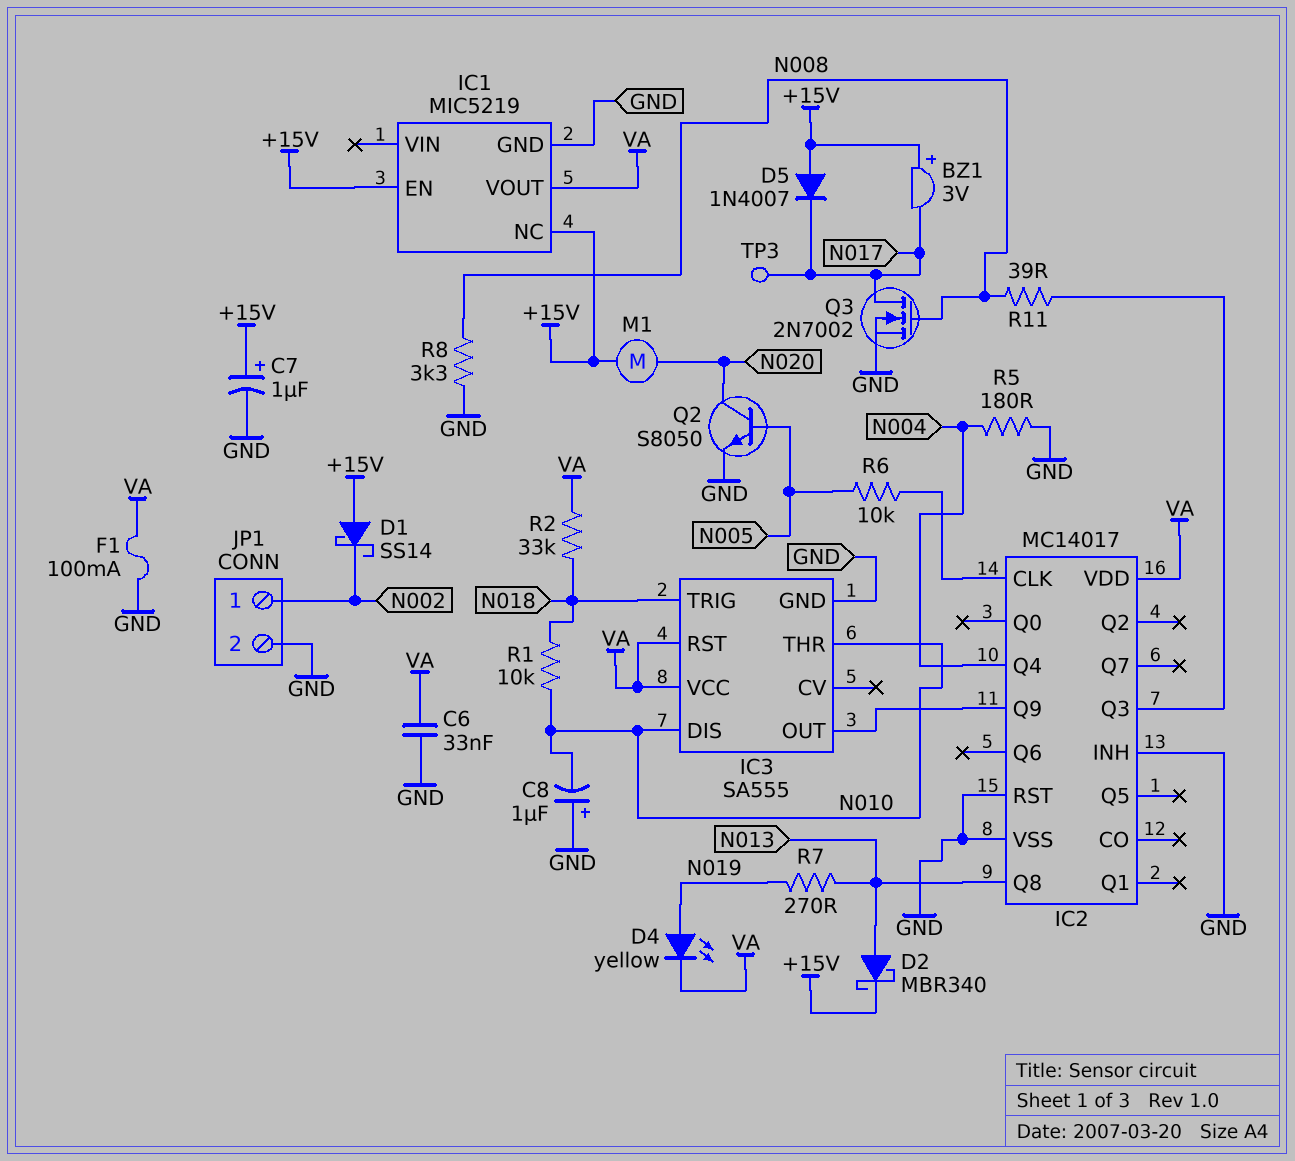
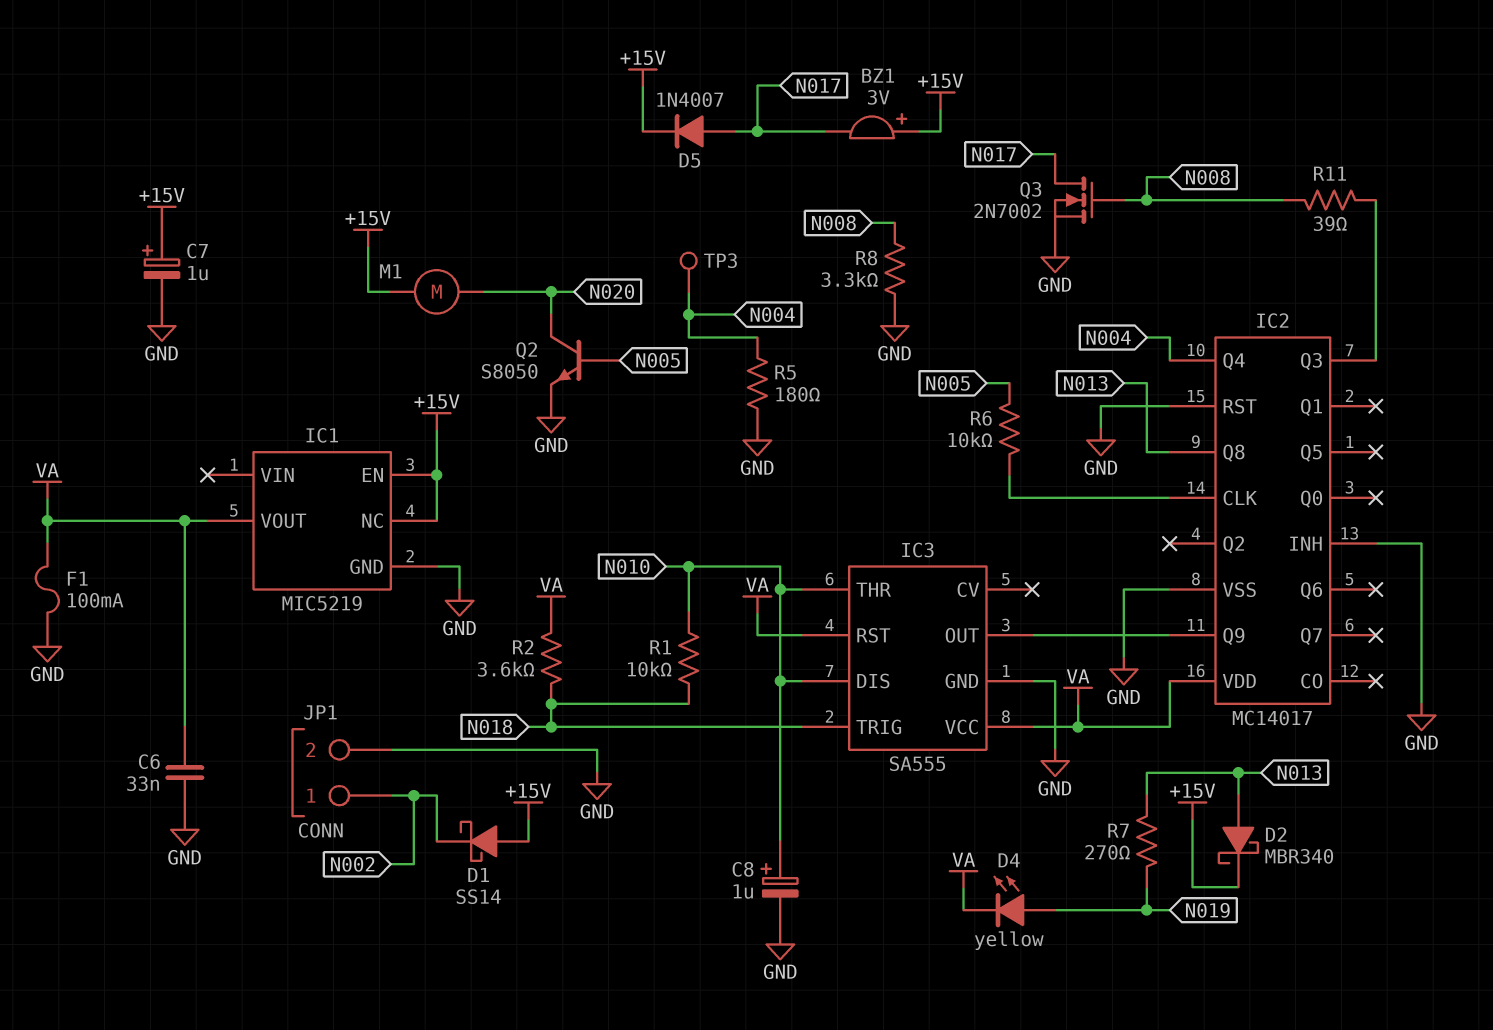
C8: 1uF (plus GND, minus N010) -> 1uF (plus N010, minus GND)
D5: diode 1N4007 (A +15V, K N017) -> diode 1N4007 (A N017, K +15V)
R2: 33k (N018, VA) -> 3.6k (N018, VA)
TP3: test point (N017) -> test point (N004)

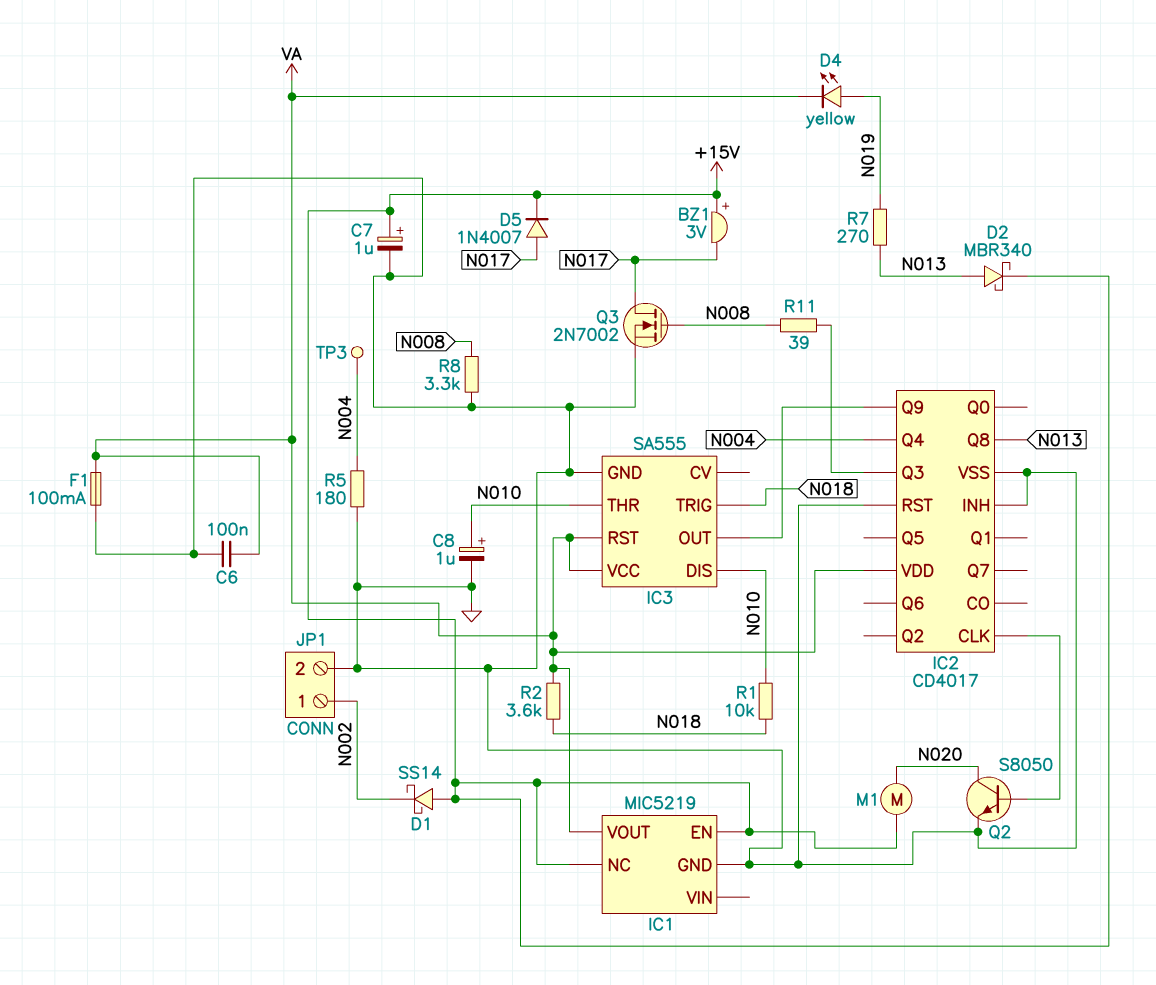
C6: 33nF (GND, VA) -> 100nF (GND, VA)
IC2: MC14017 -> CD4017
Q2: NPN S8050 (B N005, C N020, E GND) -> NPN S8050 (B IC2/CLK, C N020, E GND)
R6: 10k (IC2/CLK, N005) -> none

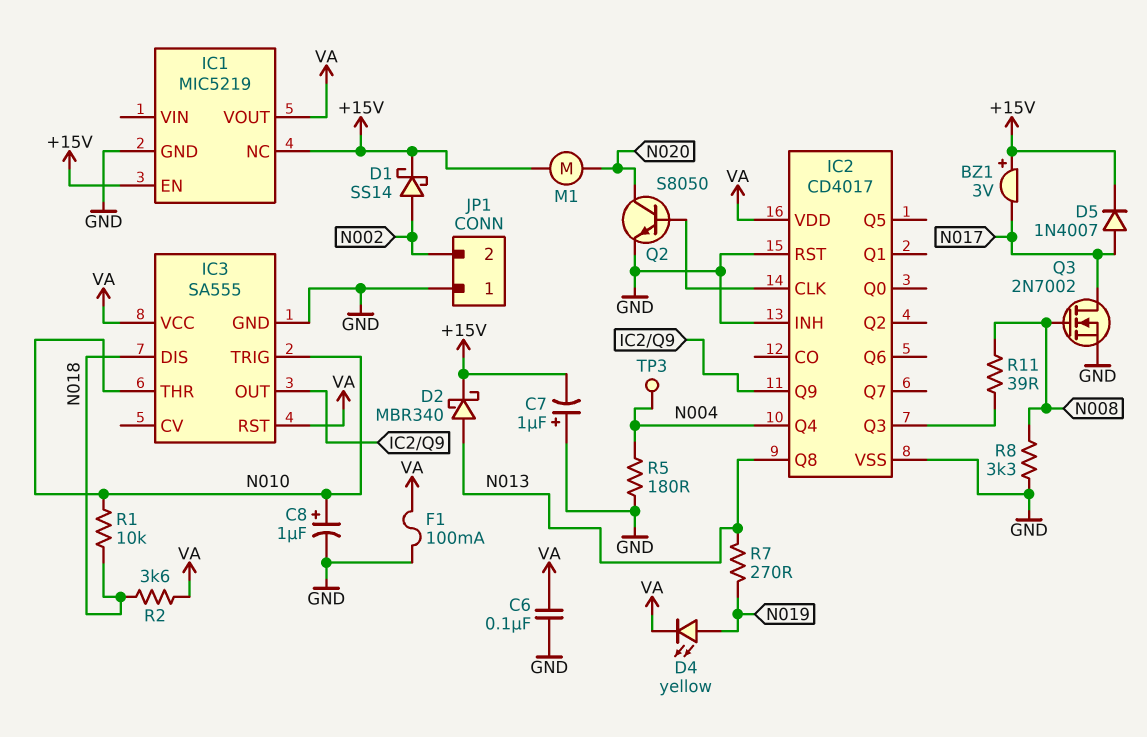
C7: 1uF (plus +15V, minus GND) -> 1uF (plus GND, minus +15V)
D1: schottky SS14 (A +15V, K N002) -> schottky SS14 (A N002, K +15V)
IC3 pin DIS: N010 -> N018
IC3 pin TRIG: N018 -> N010
JP1 pin 1: N002 -> GND
JP1 pin 2: GND -> N002

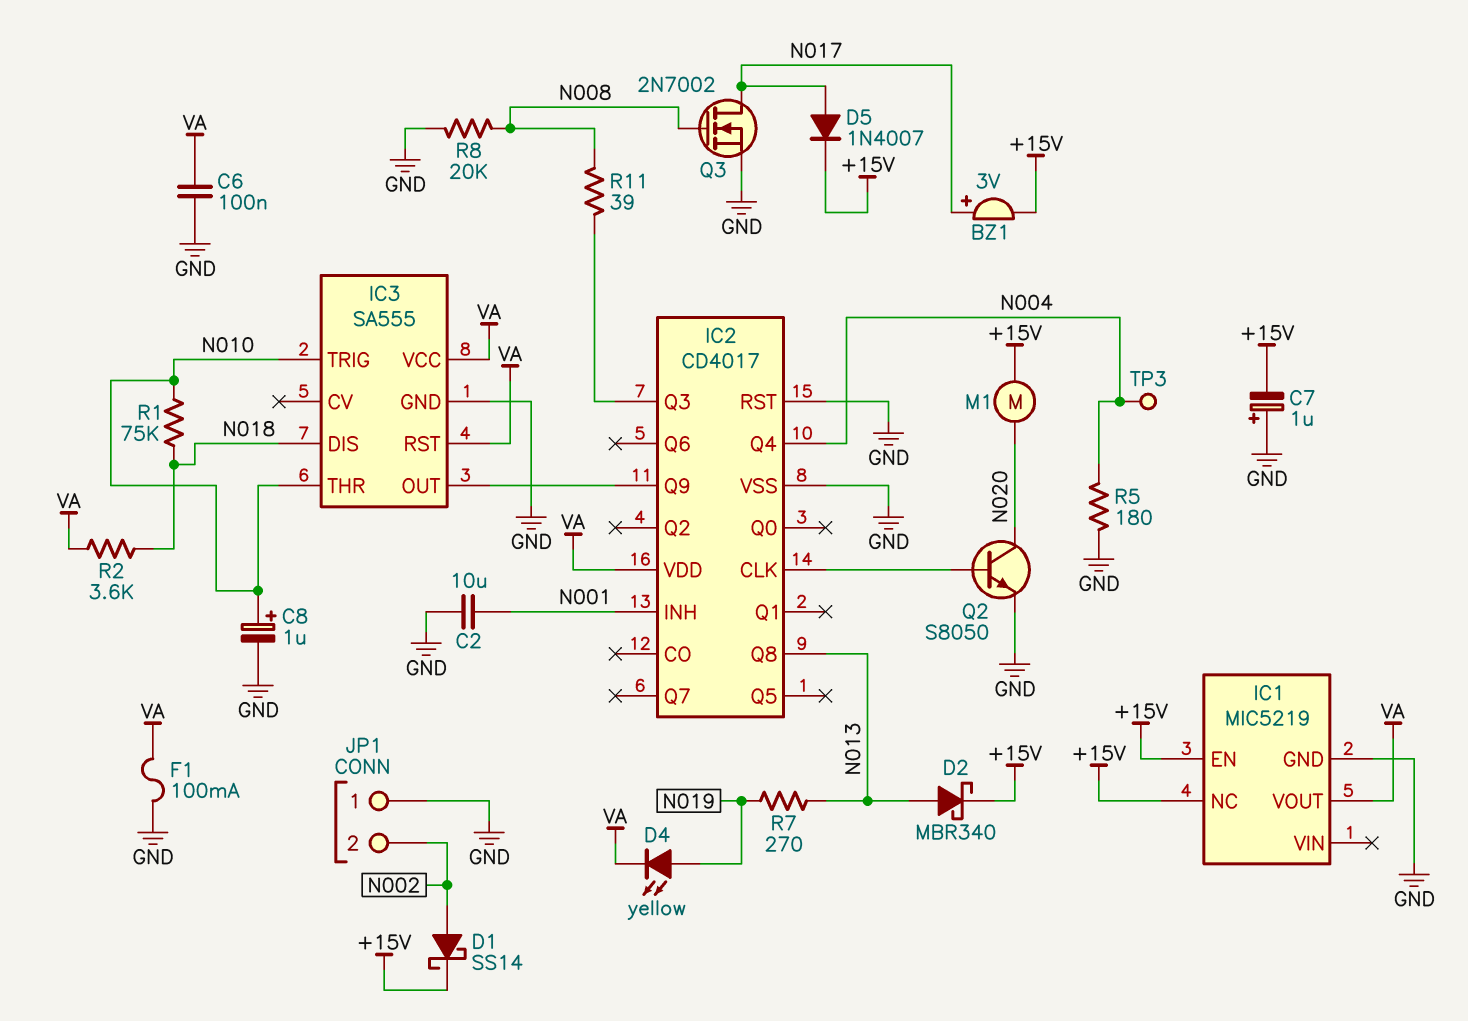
BZ1: buzzer 3V (plus +15V, minus N017) -> buzzer 3V (plus N017, minus +15V)
C2: none -> 10uF (GND, N001)
IC2 pin INH: GND -> N001
R1: 10k (N010, N018) -> 75k (N010, N018)
R8: 3.3k (GND, N008) -> 20k (GND, N008)

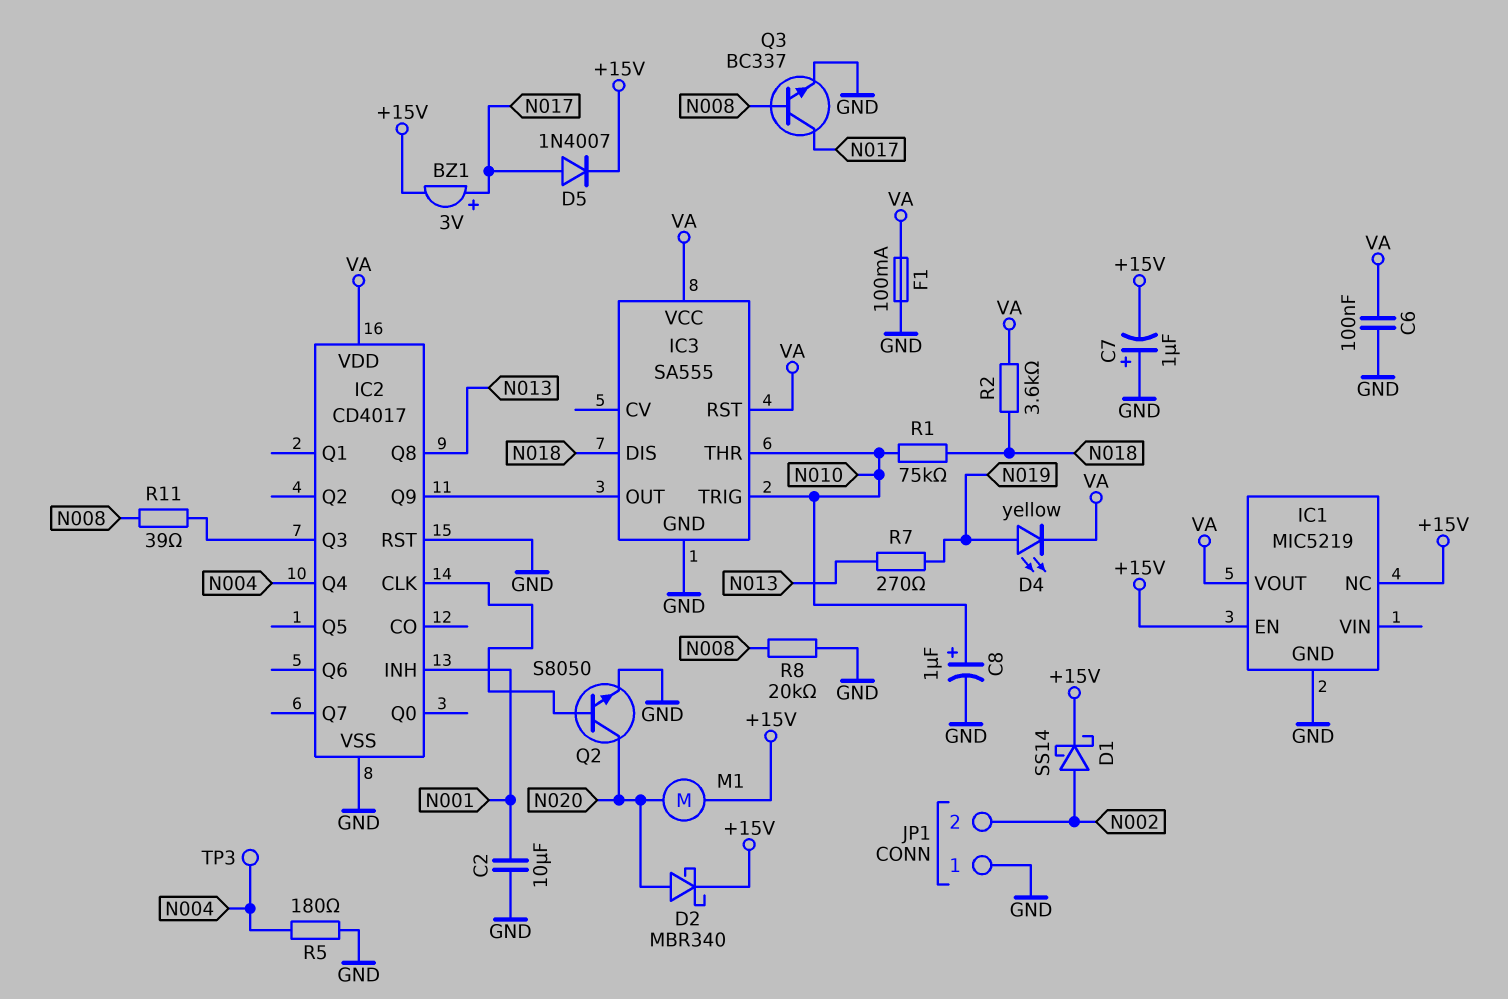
D2: schottky MBR340 (A N013, K +15V) -> schottky MBR340 (A N020, K +15V)
Q3: NMOS 2N7002 (G N008, D N017, S GND) -> NPN BC337 (B N008, C N017, E GND)

